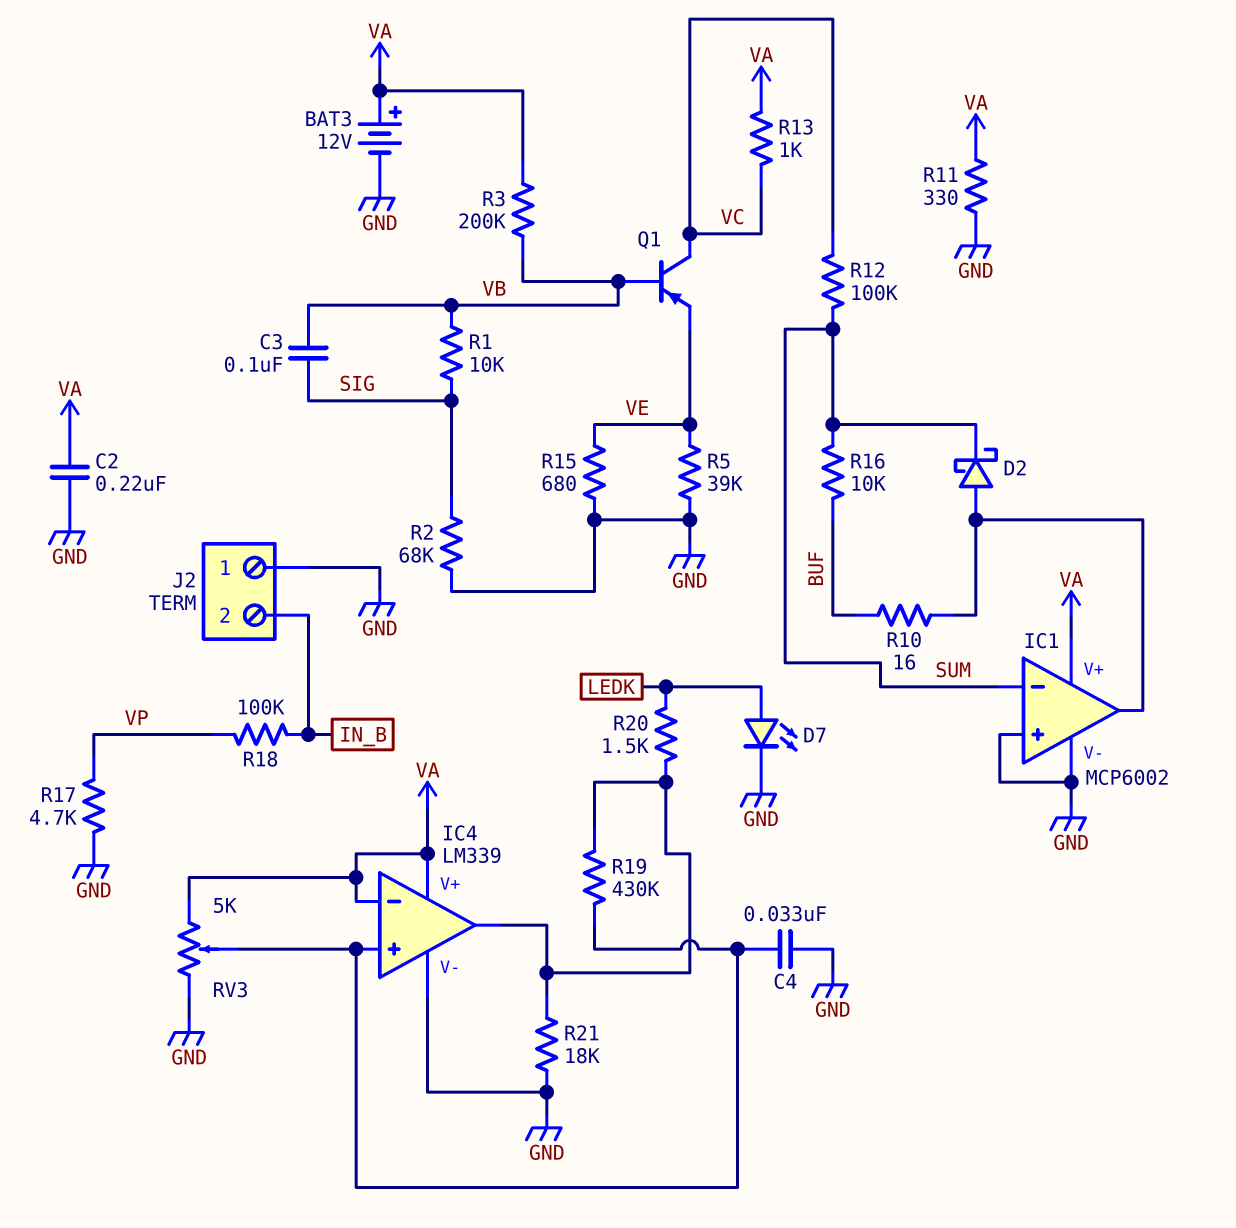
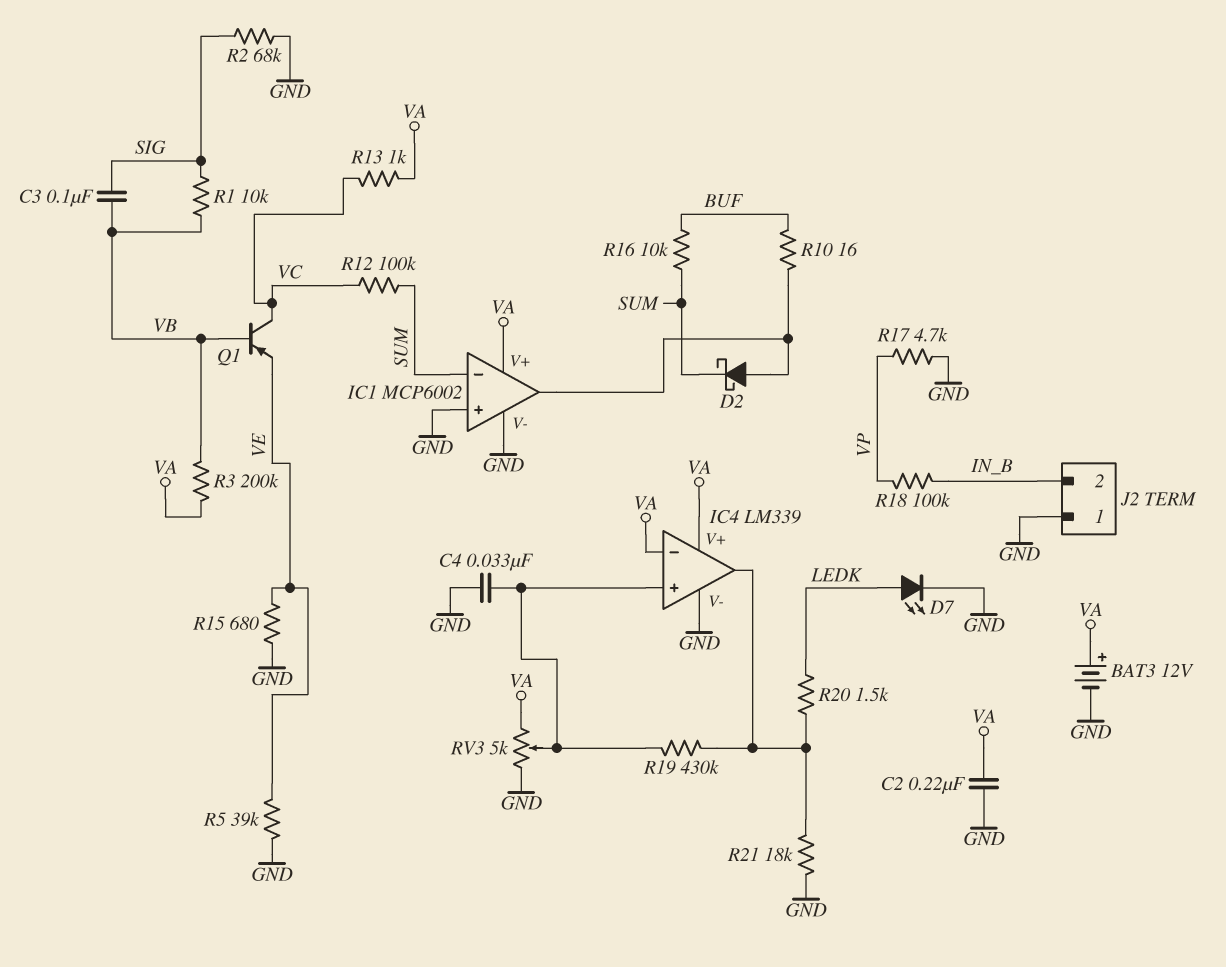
R11: 330 (GND, VA) -> none

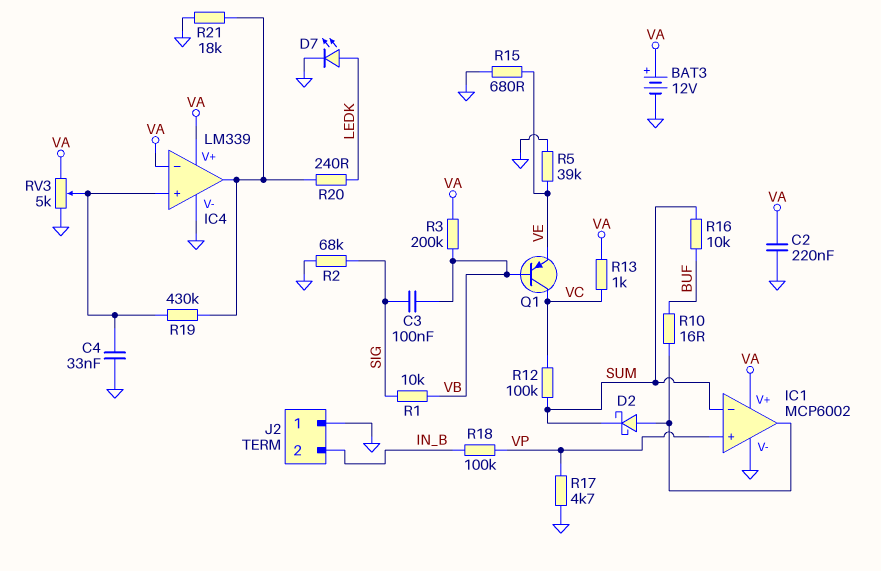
IC1 pin in+: GND -> VP
R20: 1.5k (IC4/out, LEDK) -> 240 (IC4/out, LEDK)

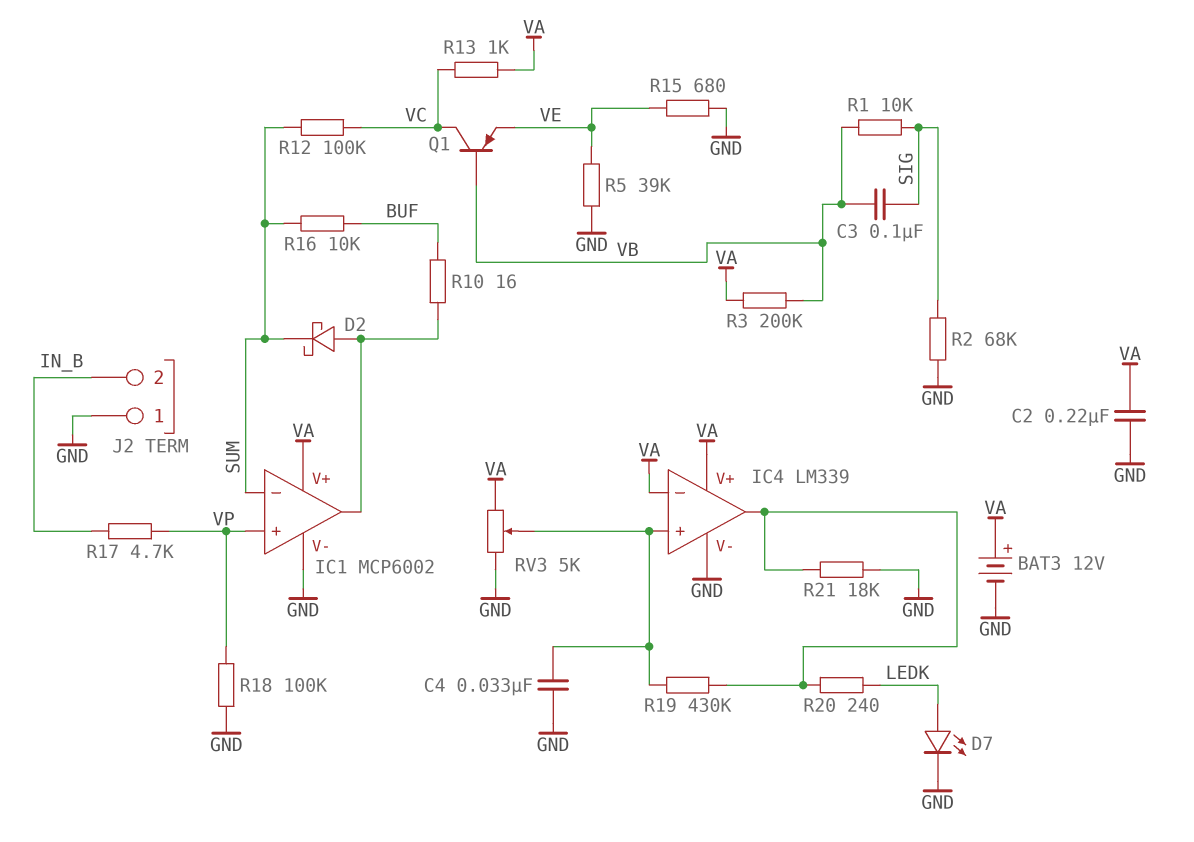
R17: 4.7k (GND, VP) -> 4.7k (IN_B, VP)
R18: 100k (IN_B, VP) -> 100k (GND, VP)

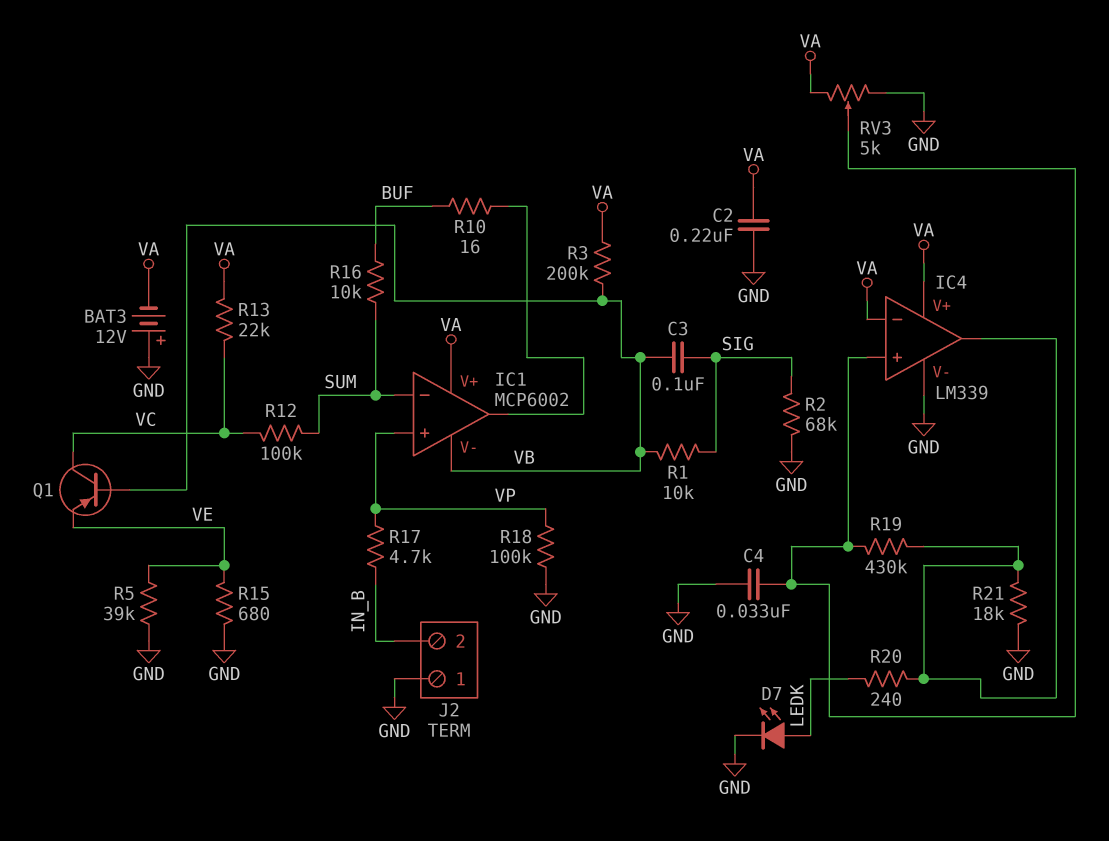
BAT3: 12V (plus VA, minus GND) -> 12V (plus GND, minus VA)
D2: schottky (A IC1/out, K SUM) -> none
IC1 pin V-: GND -> VB
R13: 1k (VA, VC) -> 22k (VA, VC)

